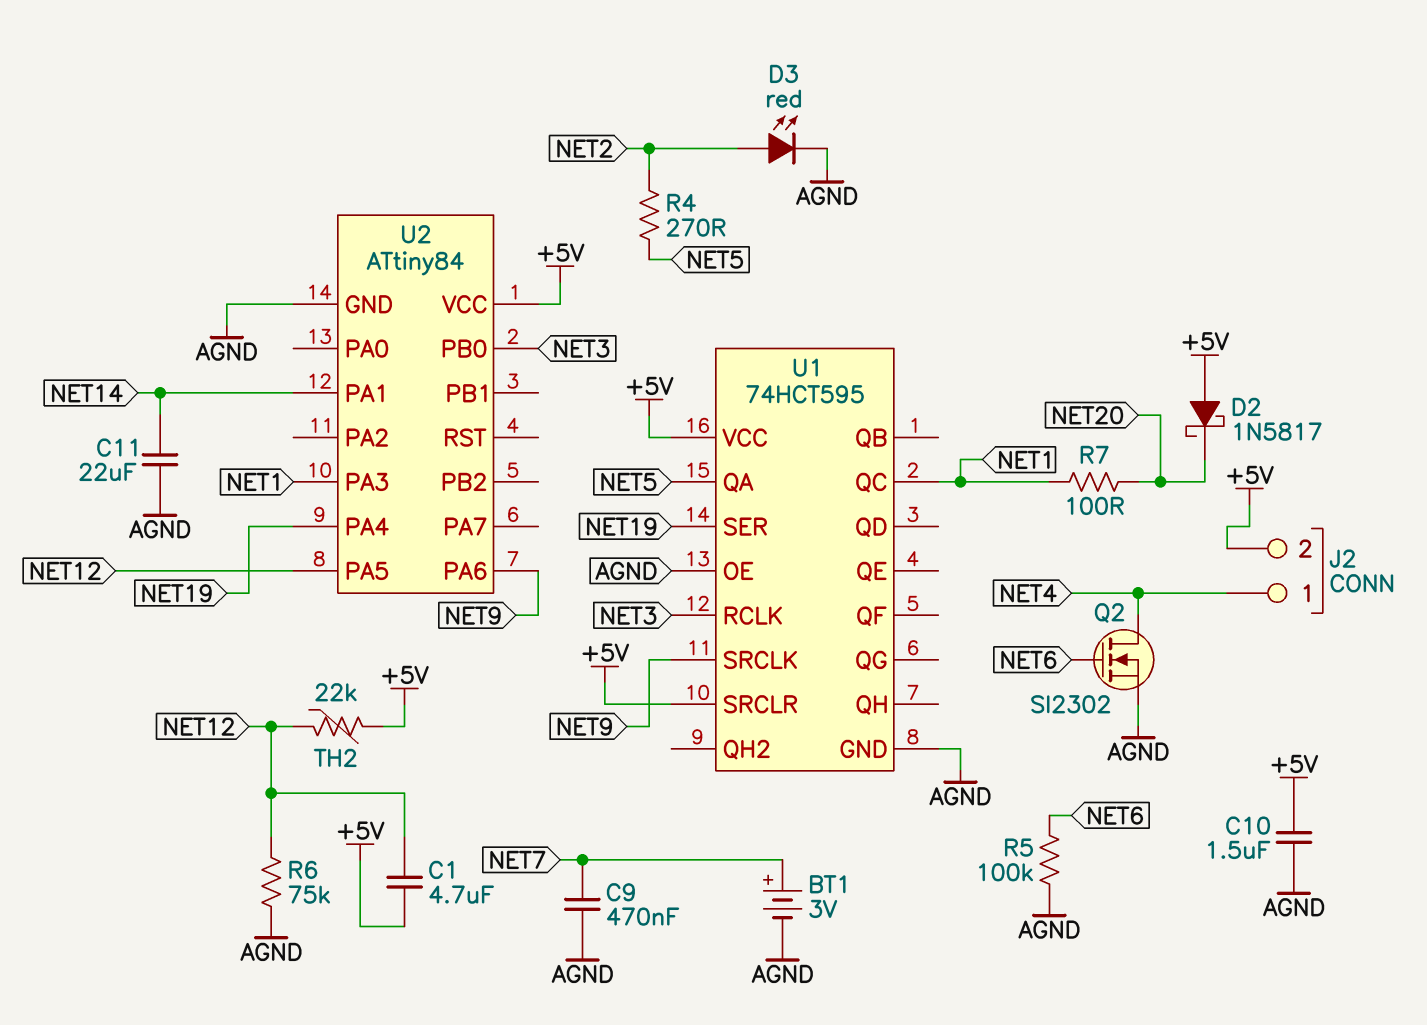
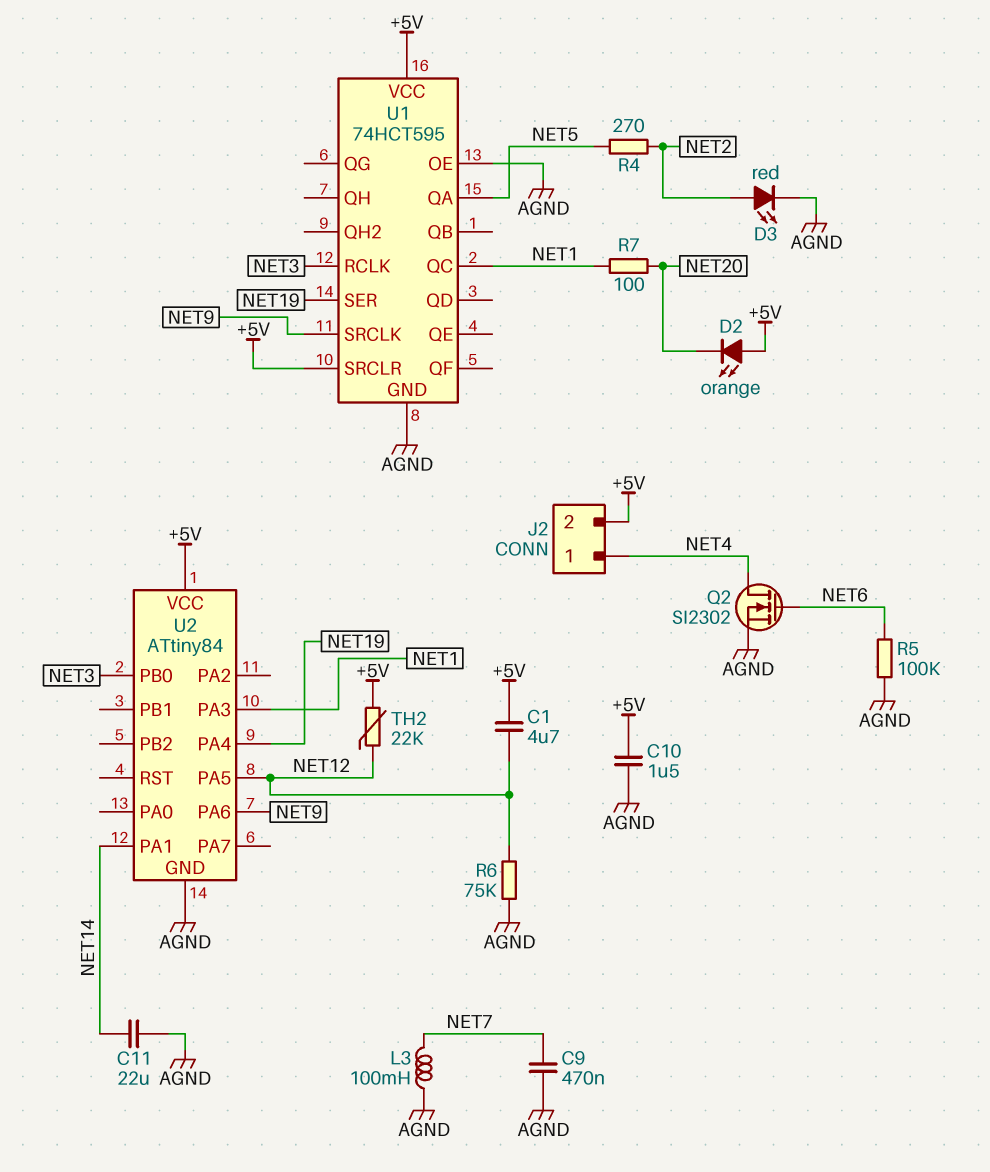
BT1: 3V (plus NET7, minus AGND) -> none
D2: schottky 1N5817 (A +5V, K NET20) -> LED orange (A +5V, K NET20)
L3: none -> 100mH (AGND, NET7)

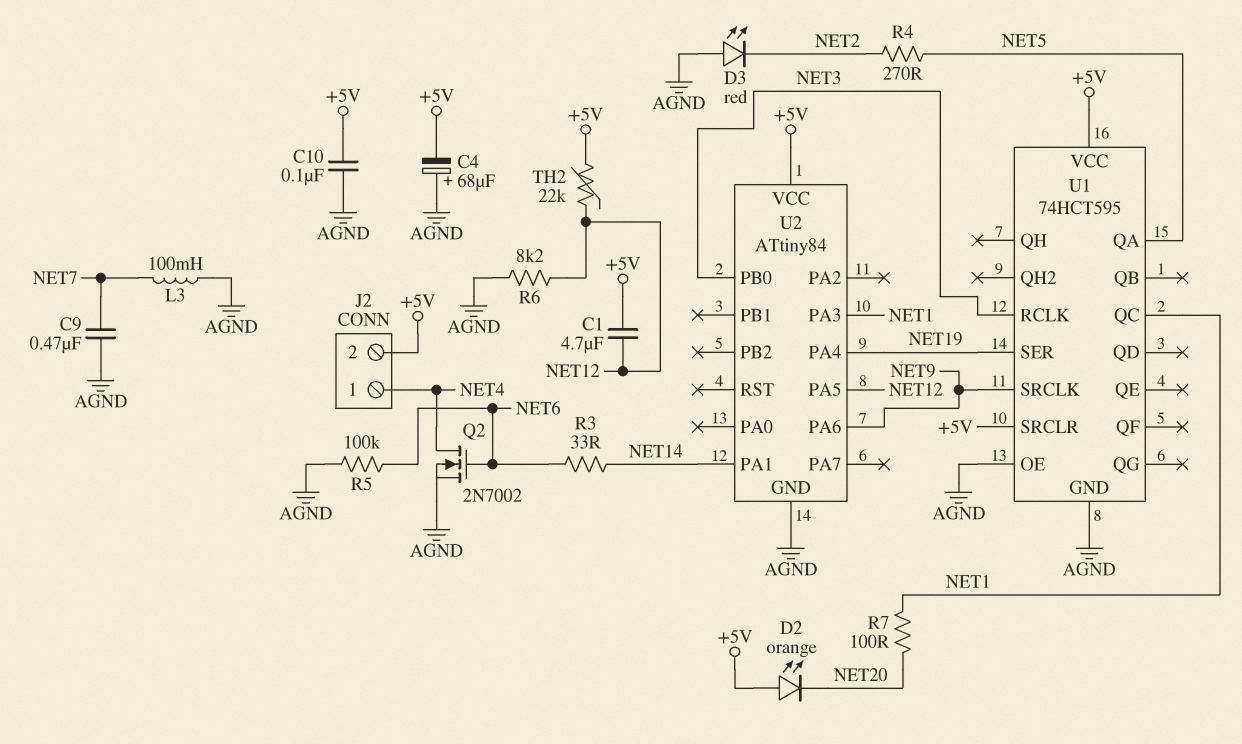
C4: none -> 68uF (plus AGND, minus +5V)
C10: 1.5uF (+5V, AGND) -> 100nF (+5V, AGND)
C11: 22uF (AGND, NET14) -> none
D3: LED red (A NET2, K AGND) -> LED red (A AGND, K NET2)
Q2: NMOS SI2302 (G NET6, D NET4, S AGND) -> NMOS 2N7002 (G NET6, D NET4, S AGND)
R3: none -> 33 (NET6, NET14)
R6: 75k (AGND, NET12) -> 8.2k (AGND, NET12)

